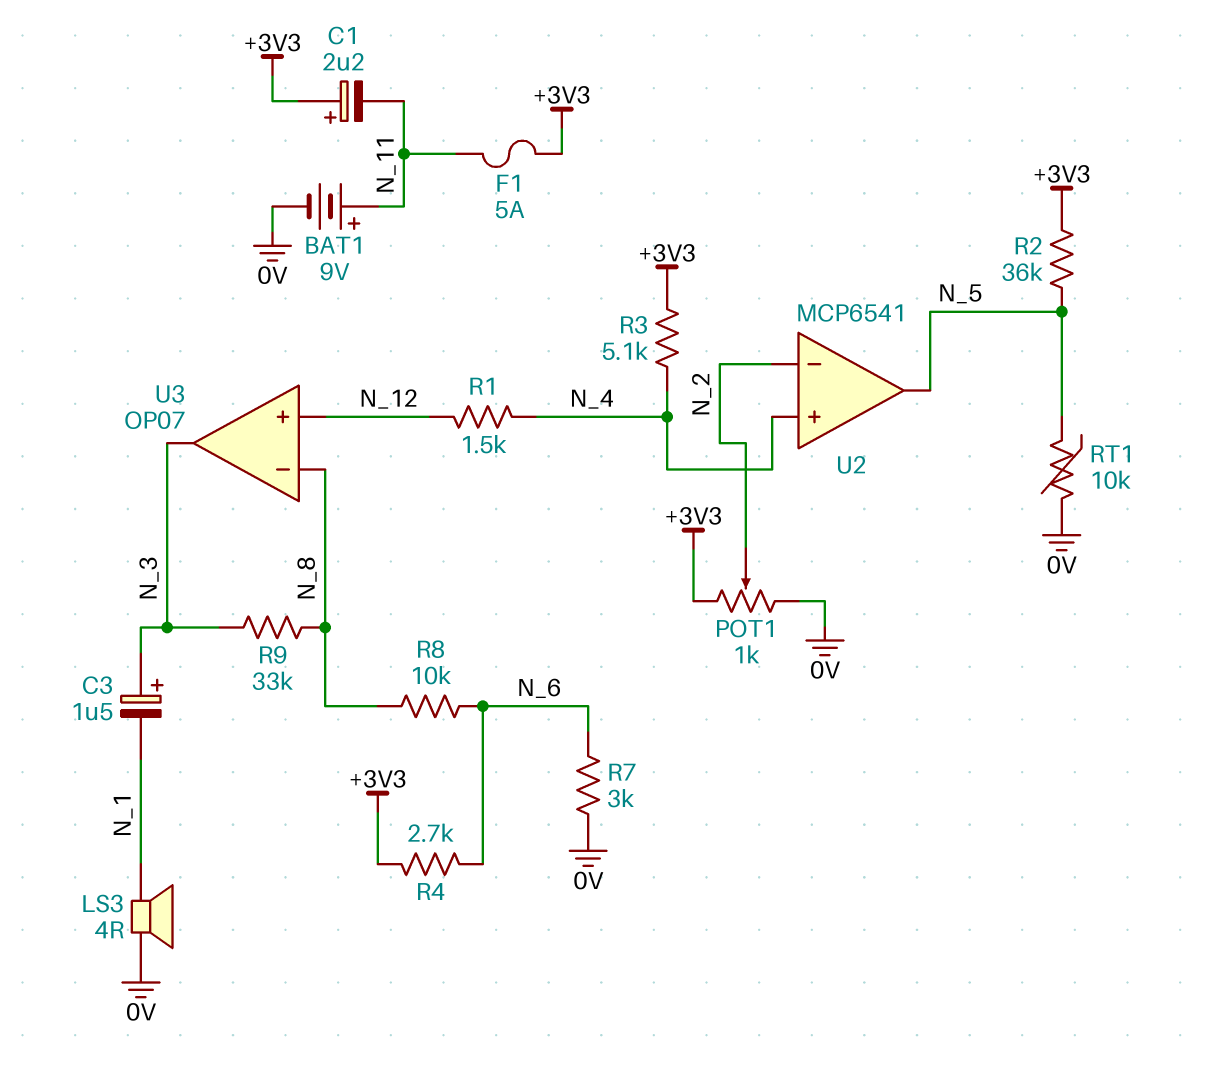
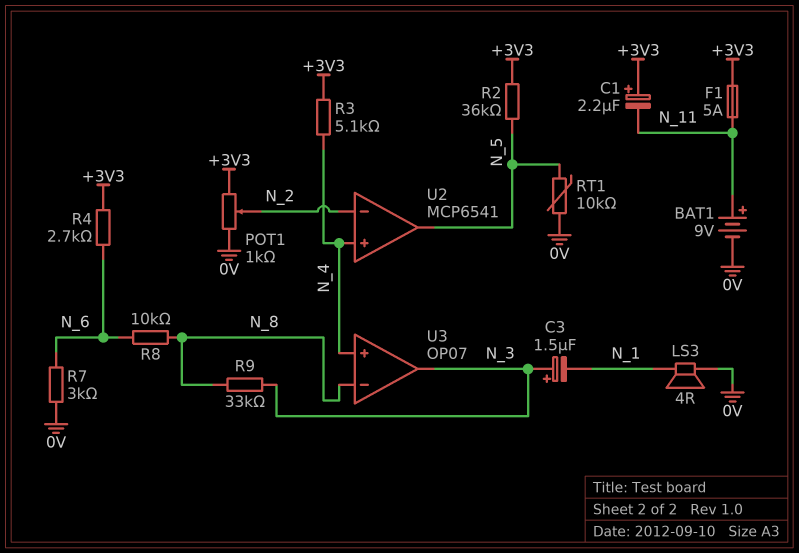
R1: 1.5k (N_4, N_12) -> none
U3 pin in+: N_12 -> N_4

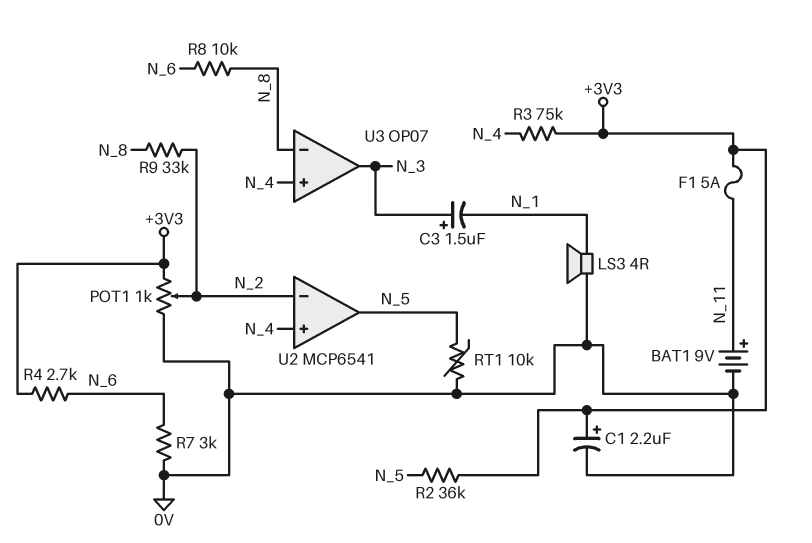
C1: 2.2uF (plus +3V3, minus N_11) -> 2.2uF (plus +3V3, minus 0V)
R3: 5.1k (+3V3, N_4) -> 75k (+3V3, N_4)
R9: 33k (N_3, N_8) -> 33k (N_2, N_8)

